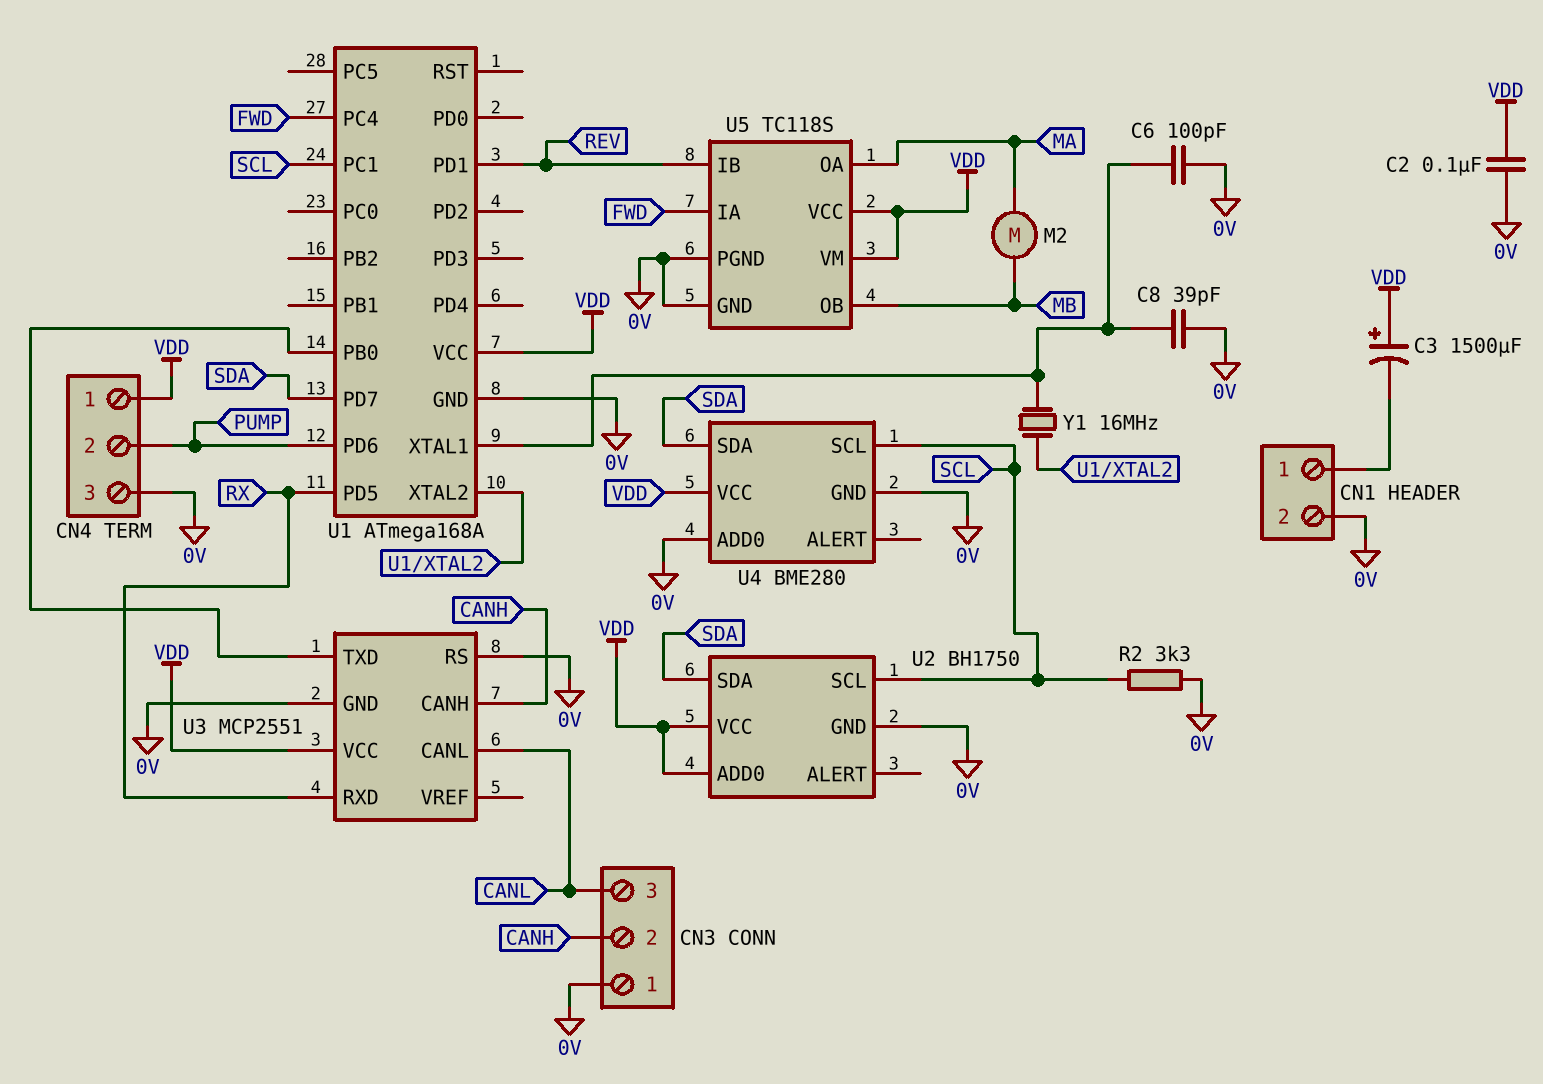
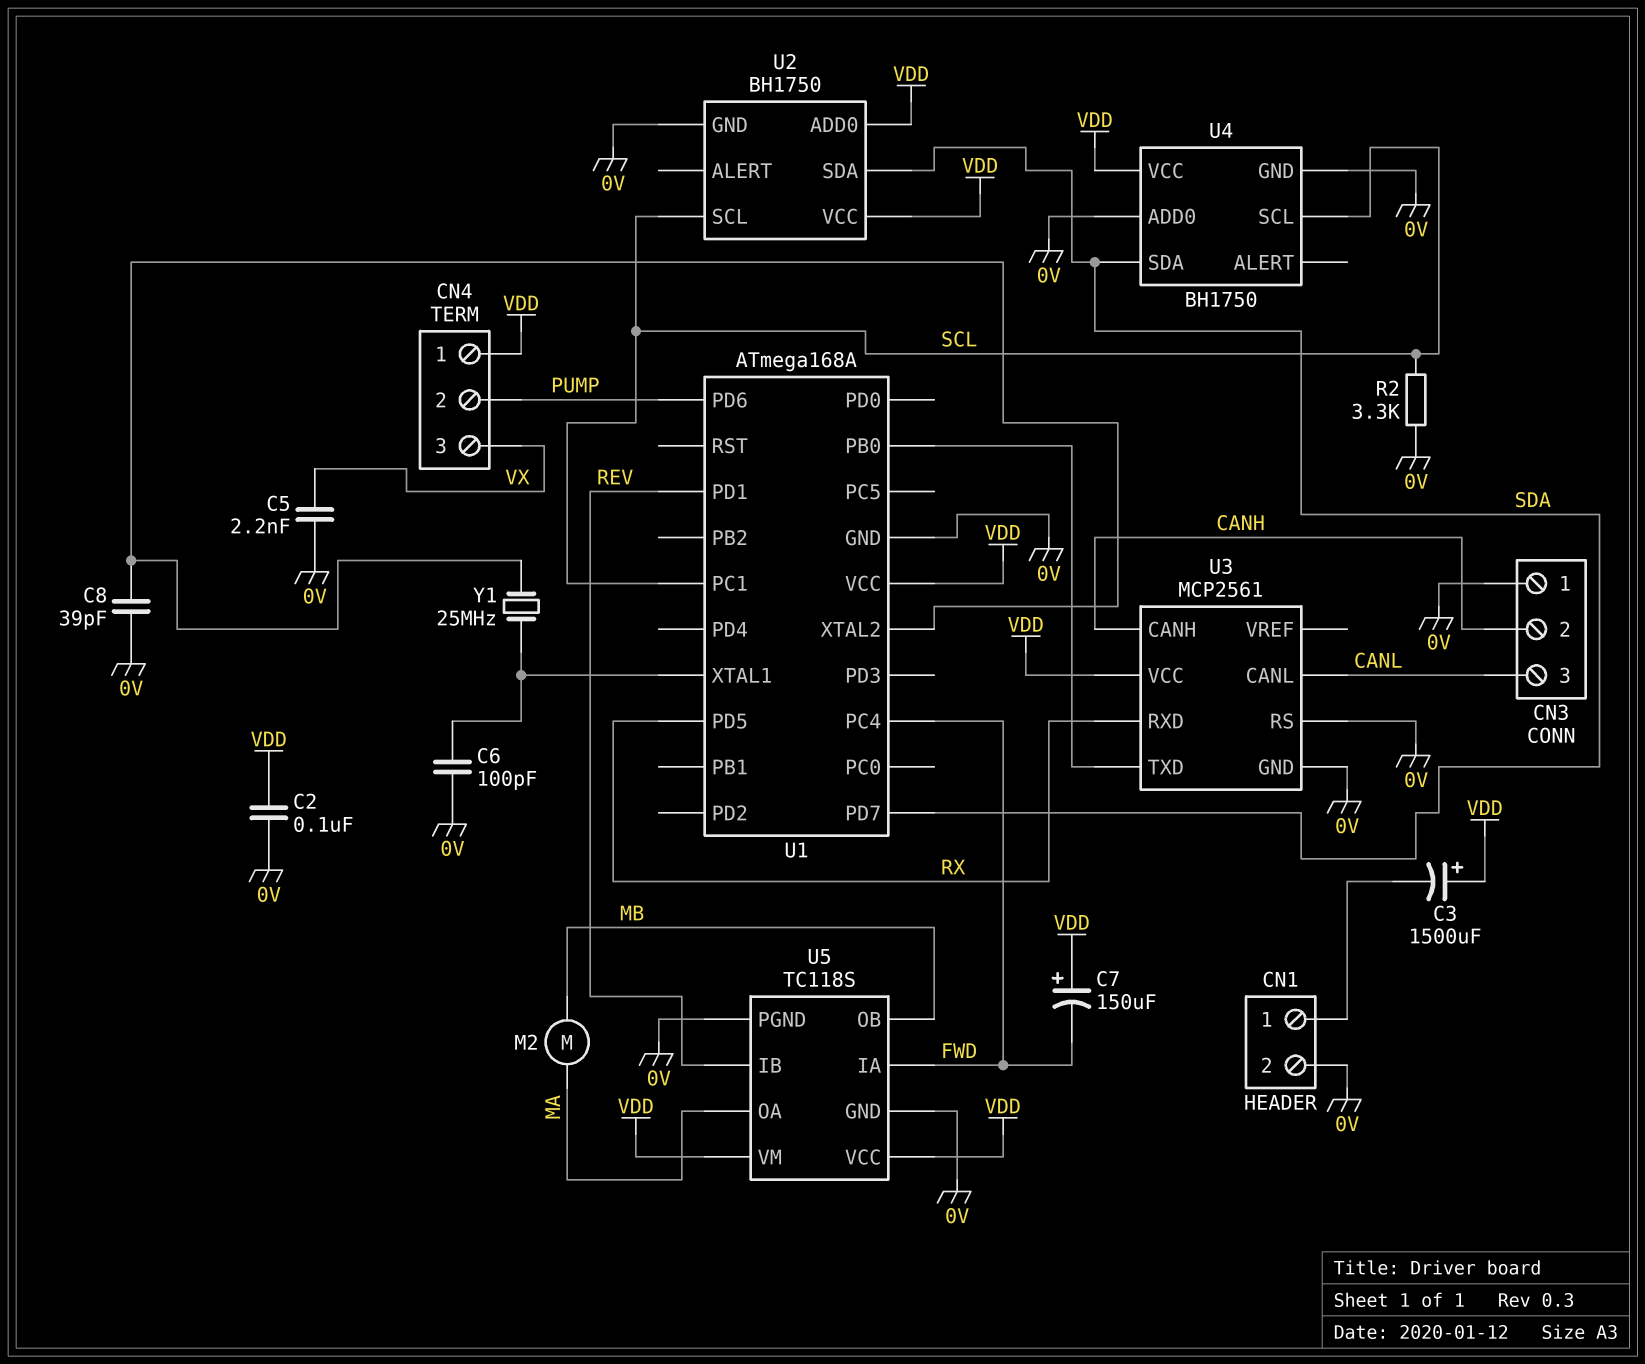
C5: none -> 2.2nF (0V, VX)
C7: none -> 150uF (plus VDD, minus FWD)
C8: 39pF (0V, U1/XTAL1) -> 39pF (0V, U1/XTAL2)
CN4 pin 3: 0V -> VX
U3: MCP2551 -> MCP2561
U4: BME280 -> BH1750
Y1: 16MHz (U1/XTAL1, U1/XTAL2) -> 25MHz (U1/XTAL1, U1/XTAL2)

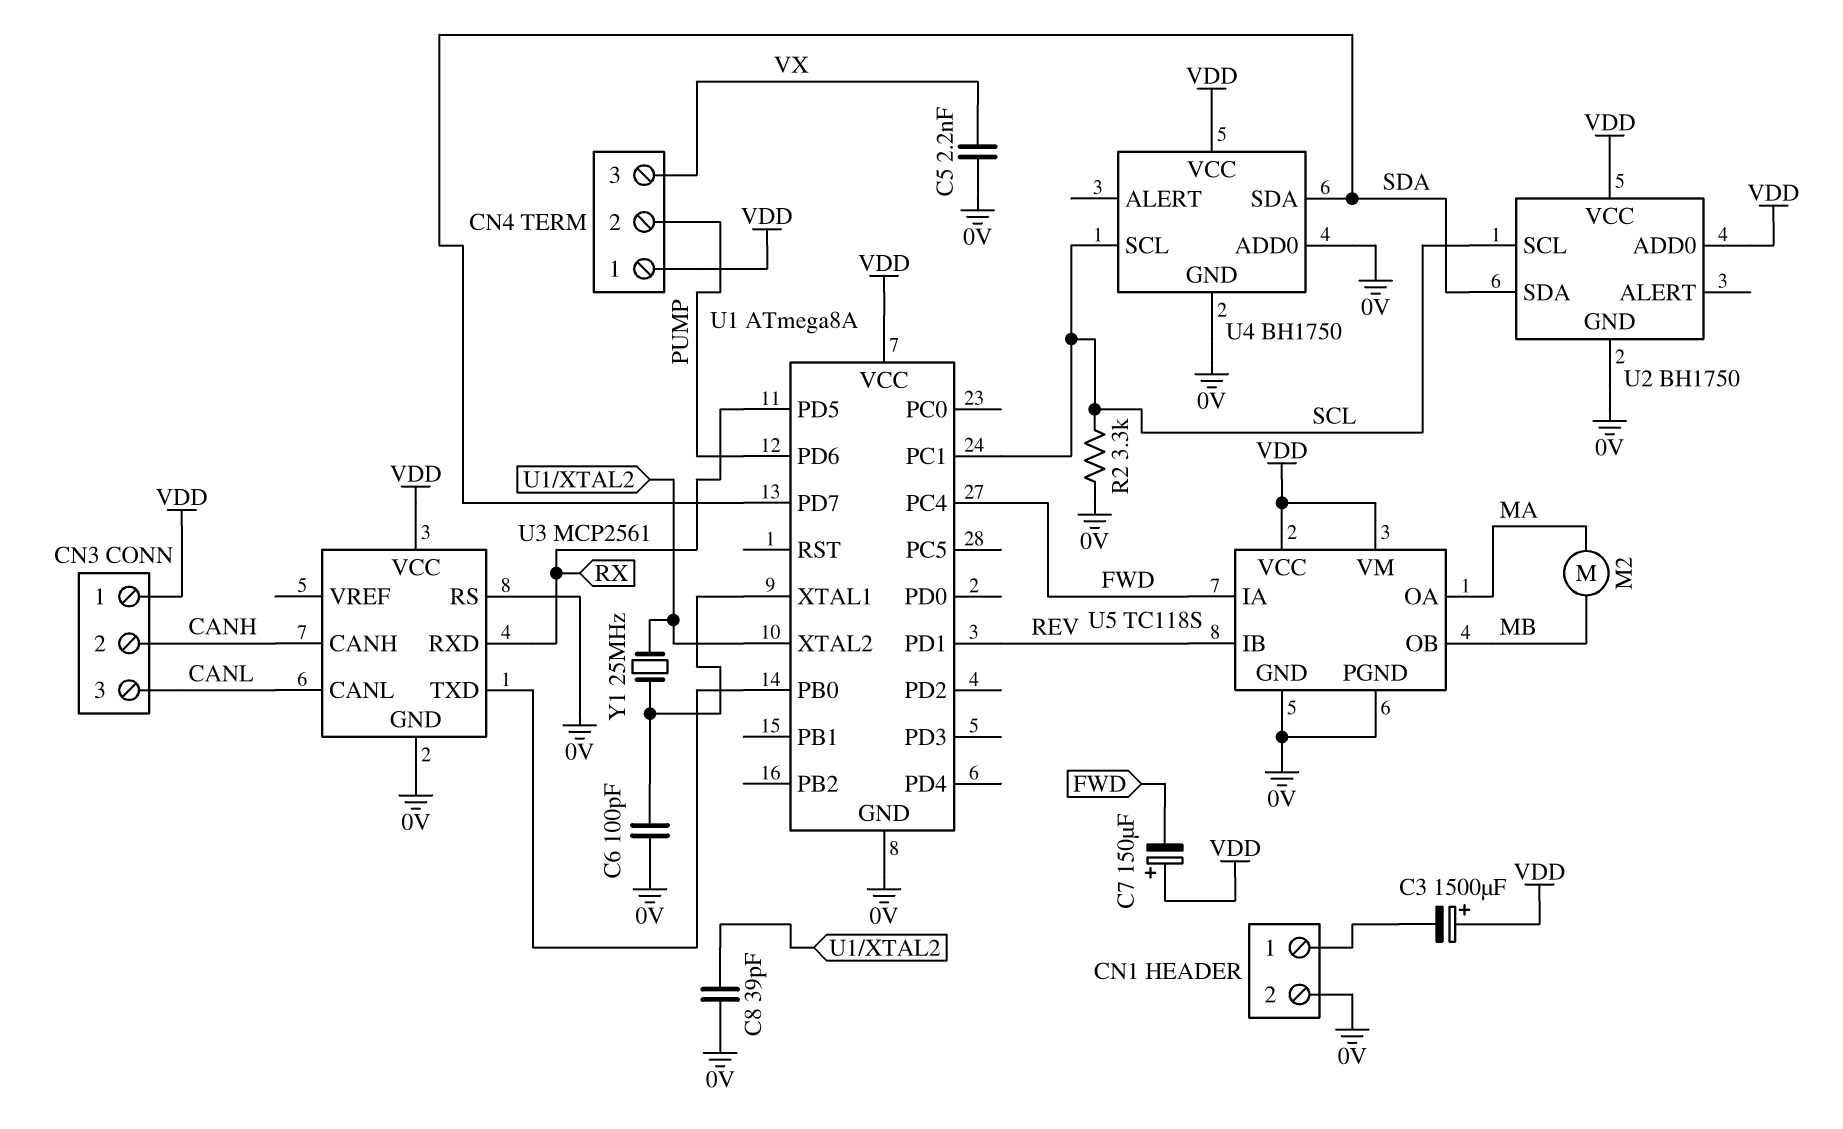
C2: 100nF (0V, VDD) -> none
CN3 pin 1: 0V -> VDD
U1: ATmega168A -> ATmega8A

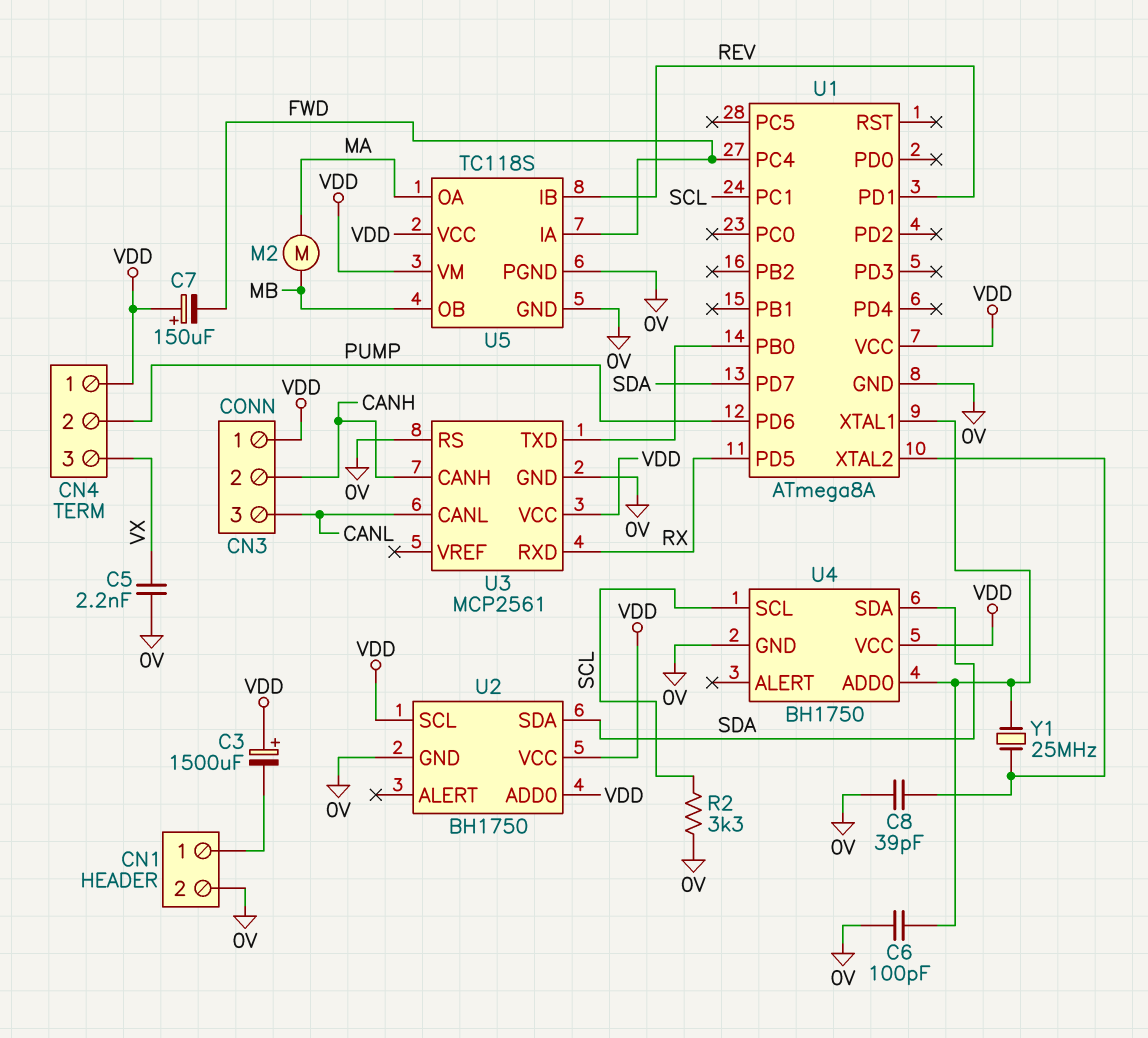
U2 pin SCL: SCL -> VDD
U4 pin ADD0: 0V -> U1/XTAL1

